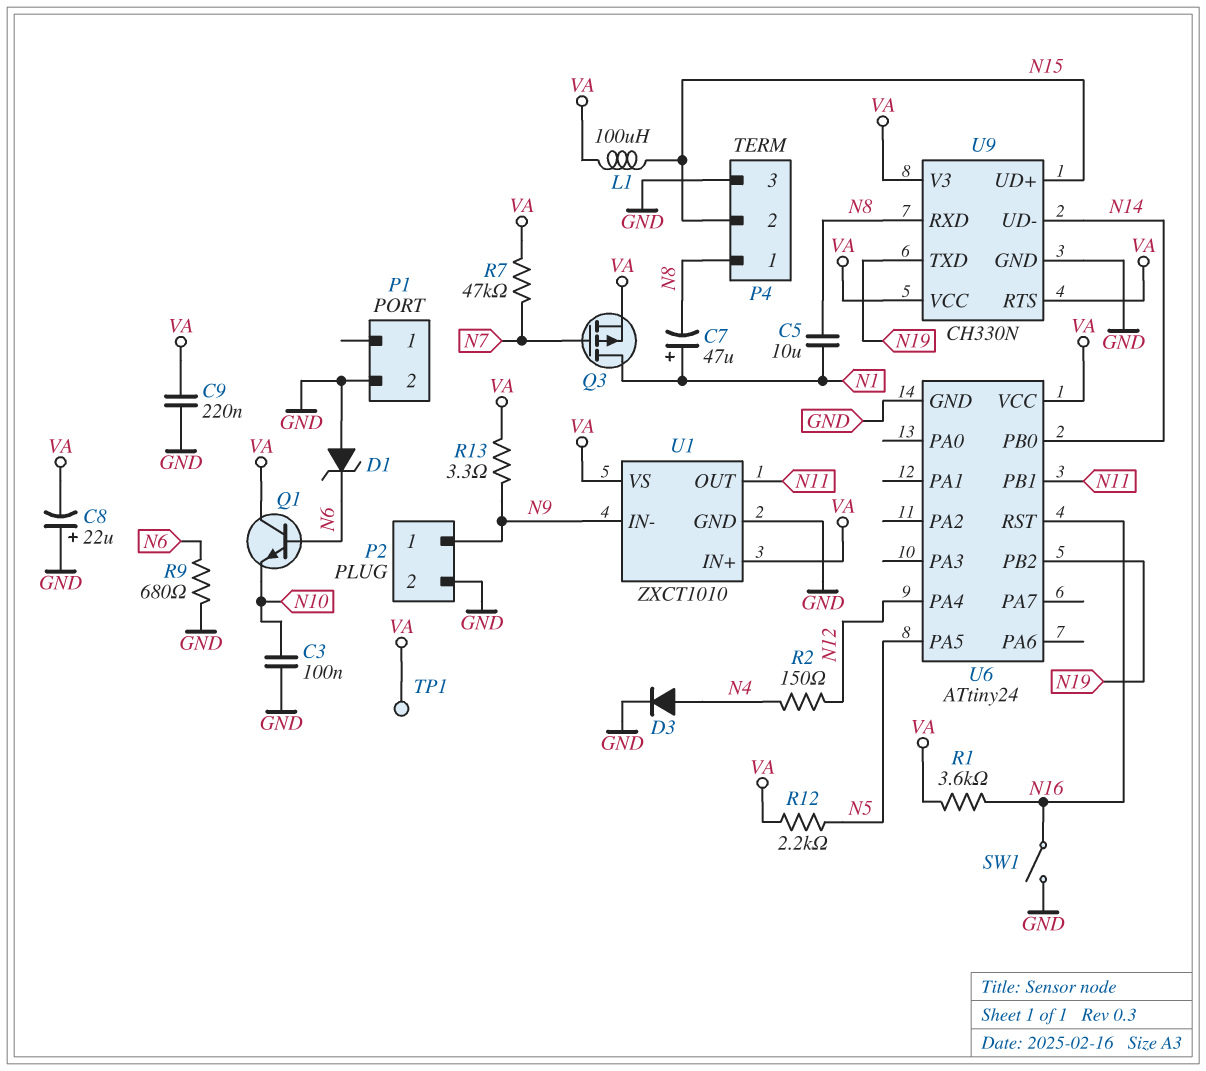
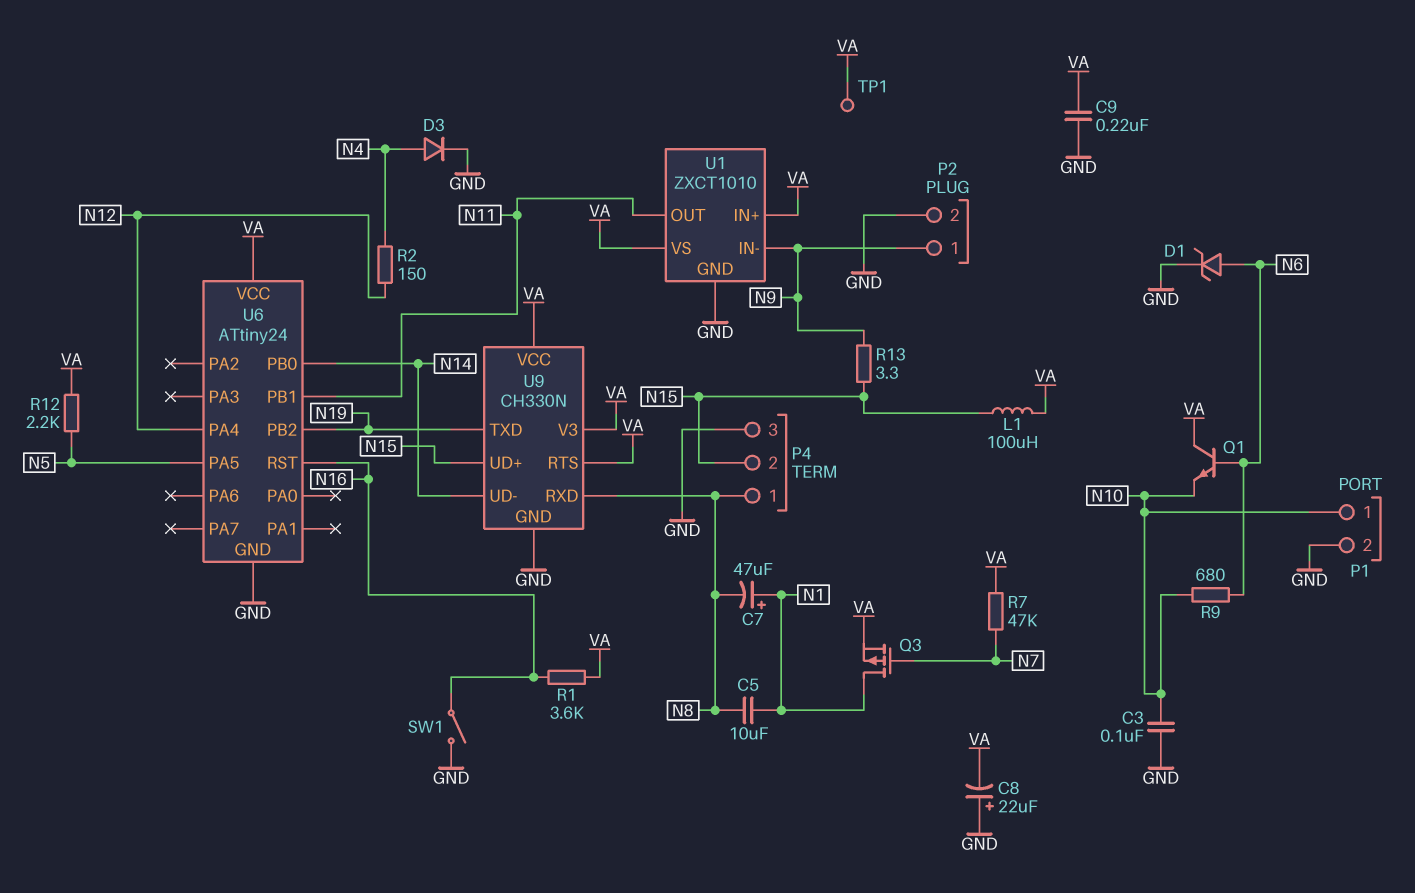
D1: zener (A GND, K N6) -> zener (A N6, K GND)
P1 pin 1: none -> N10
R9: 680 (GND, N6) -> 680 (N6, N10)
R13: 3.3 (N9, VA) -> 3.3 (N9, N15)

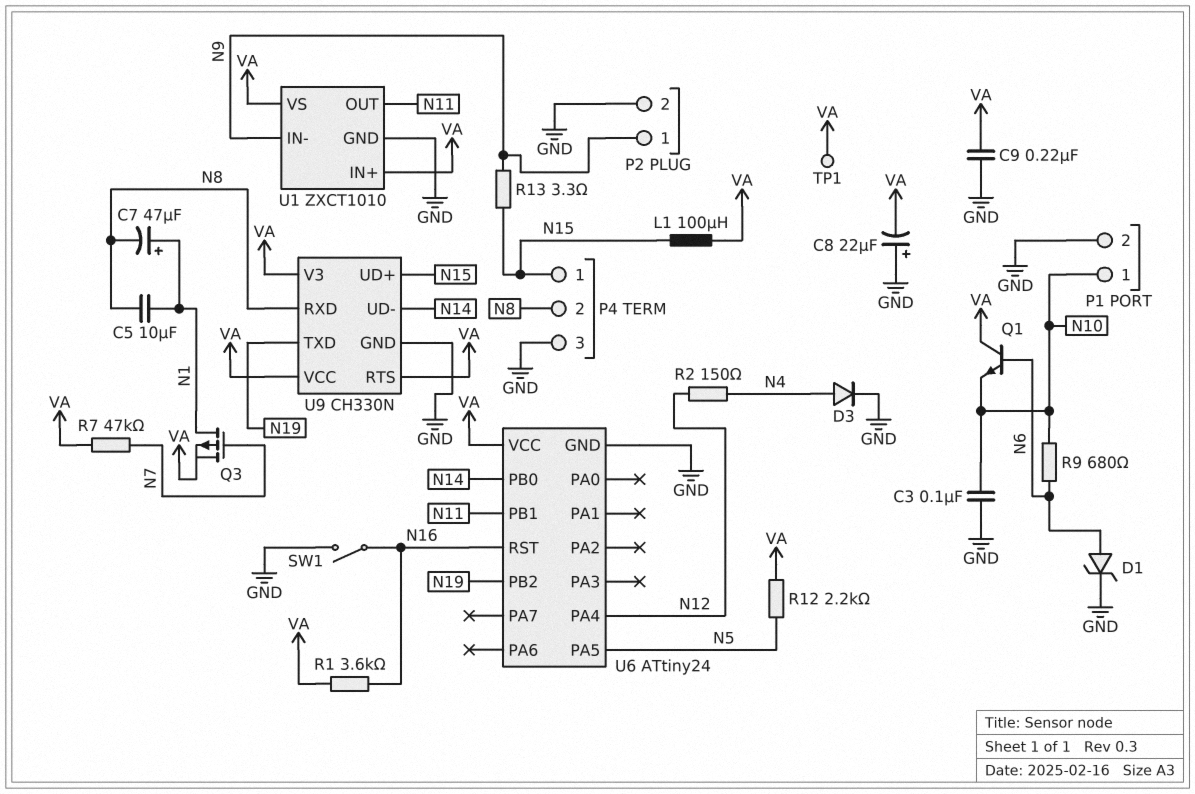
P4 pin 1: N8 -> N15
P4 pin 2: N15 -> N8

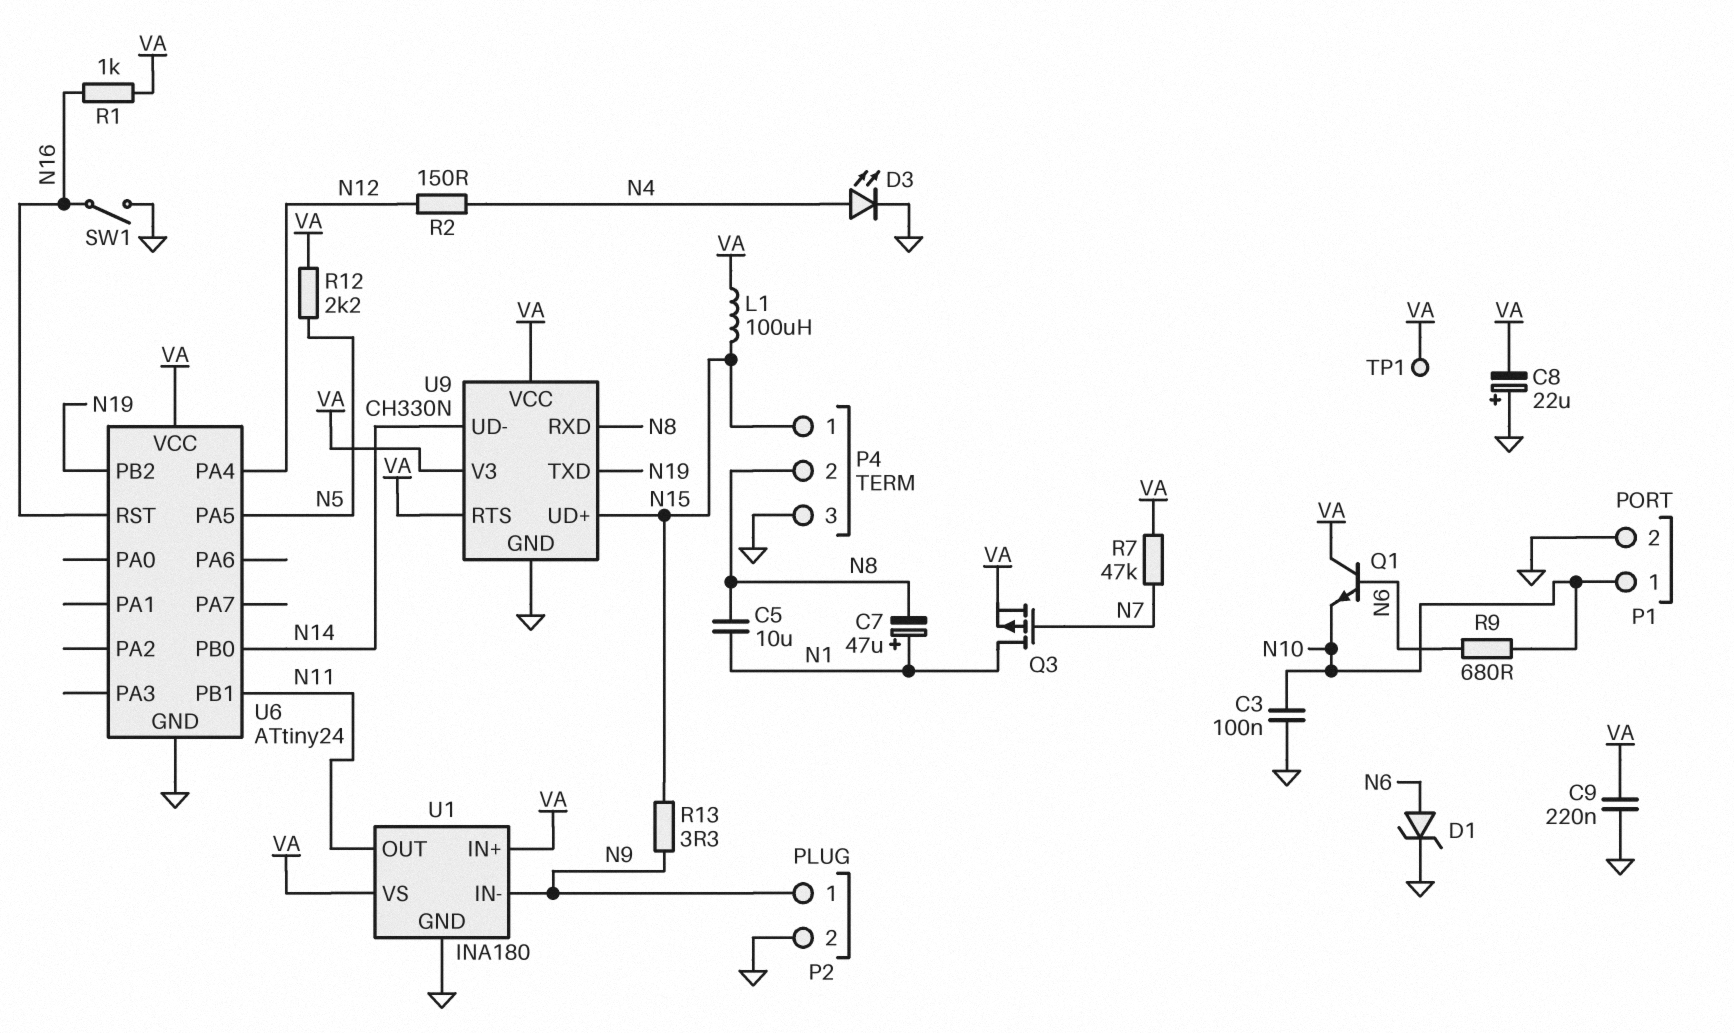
D3: diode (A N4, K GND) -> LED (A N4, K GND)
R1: 3.6k (N16, VA) -> 1k (N16, VA)
U1: ZXCT1010 -> INA180

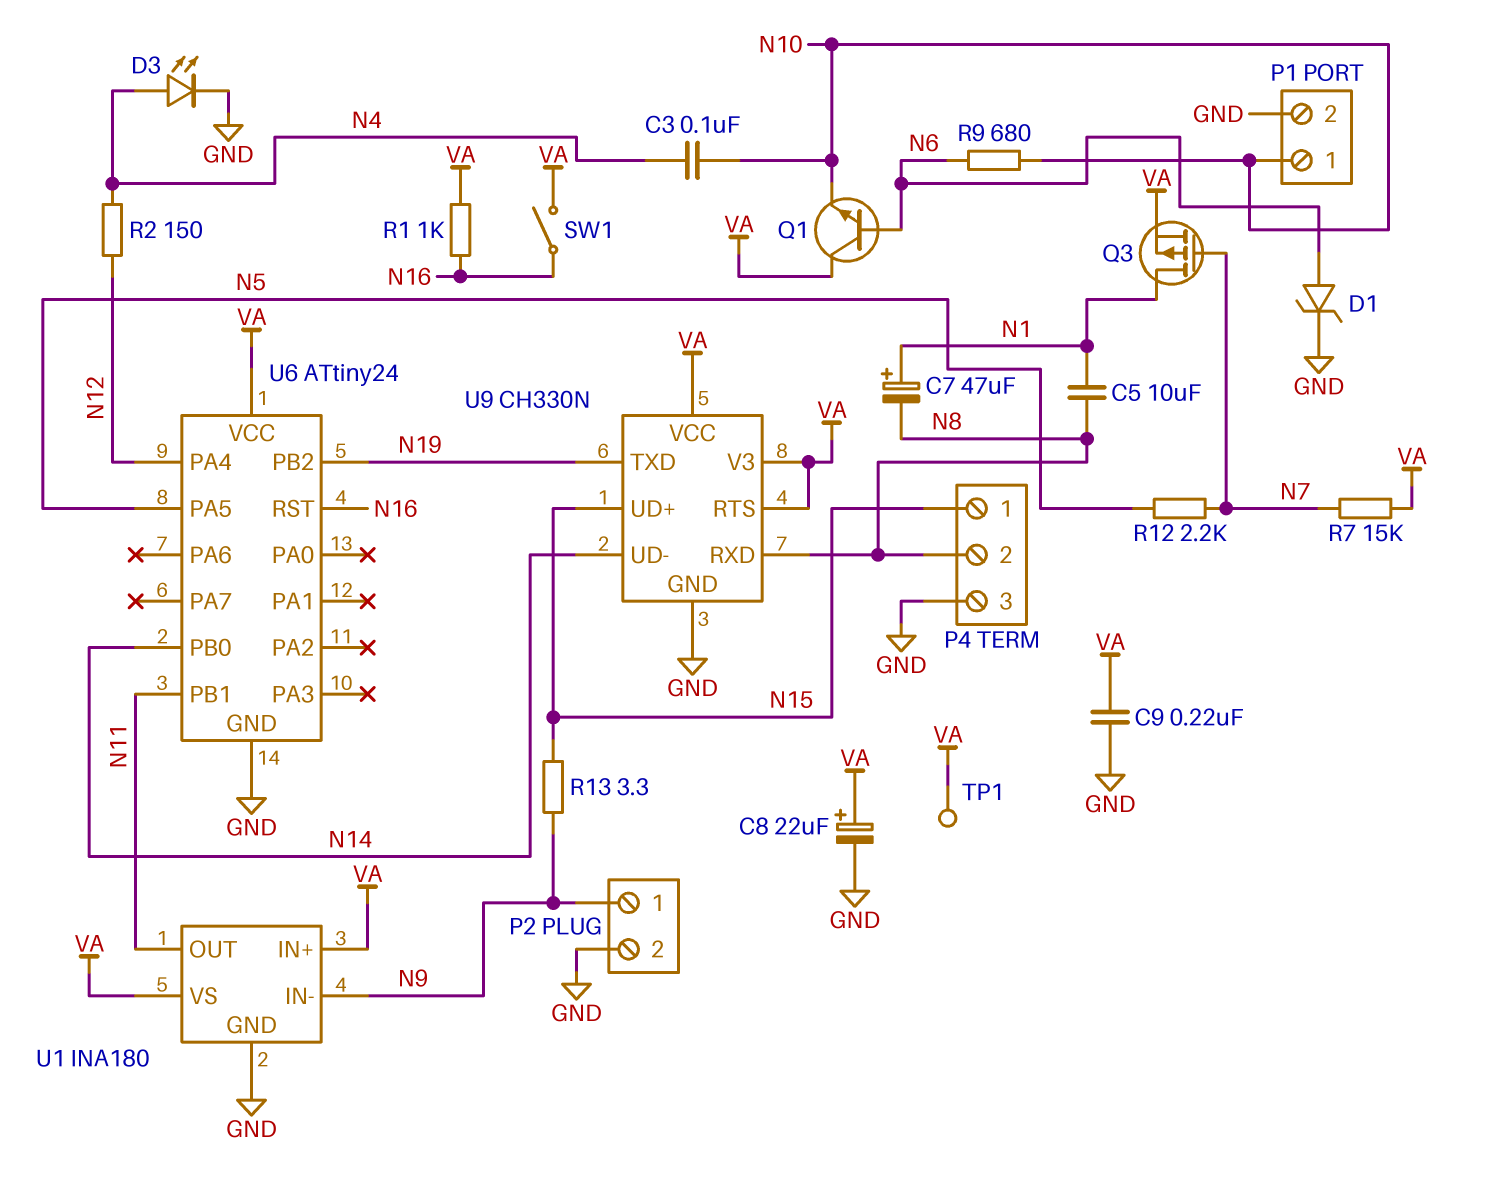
C3: 100nF (GND, N10) -> 100nF (N4, N10)
C8: 22uF (plus GND, minus VA) -> 22uF (plus VA, minus GND)
L1: 100uH (N15, VA) -> none
R7: 47k (N7, VA) -> 15k (N7, VA)
R12: 2.2k (N5, VA) -> 2.2k (N5, N7)
SW1: switch (GND, N16) -> switch (N16, VA)

